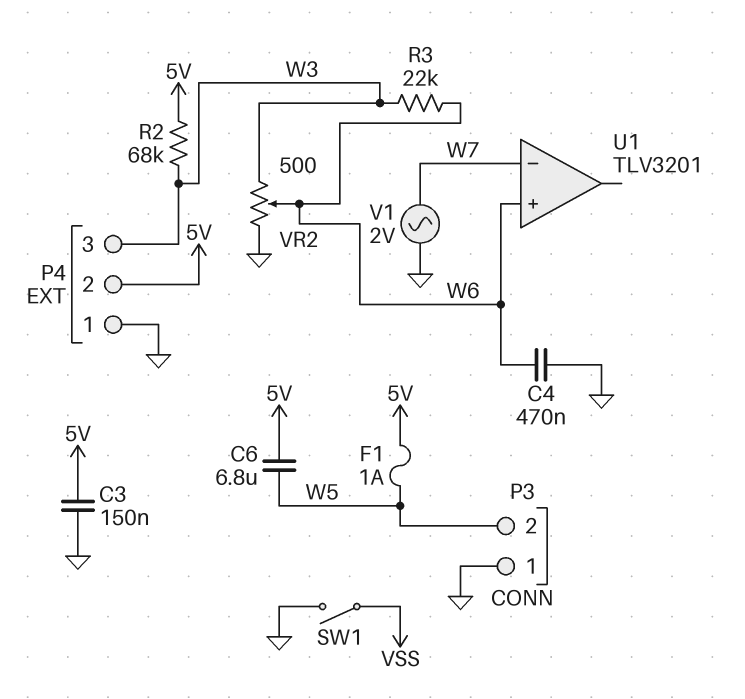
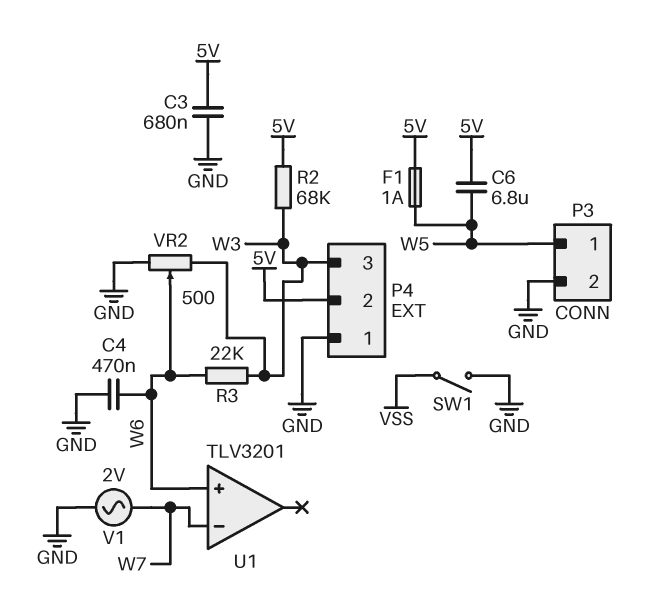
C3: 150nF (5V, GND) -> 680nF (5V, GND)
P3 pin 1: GND -> W5
P3 pin 2: W5 -> GND

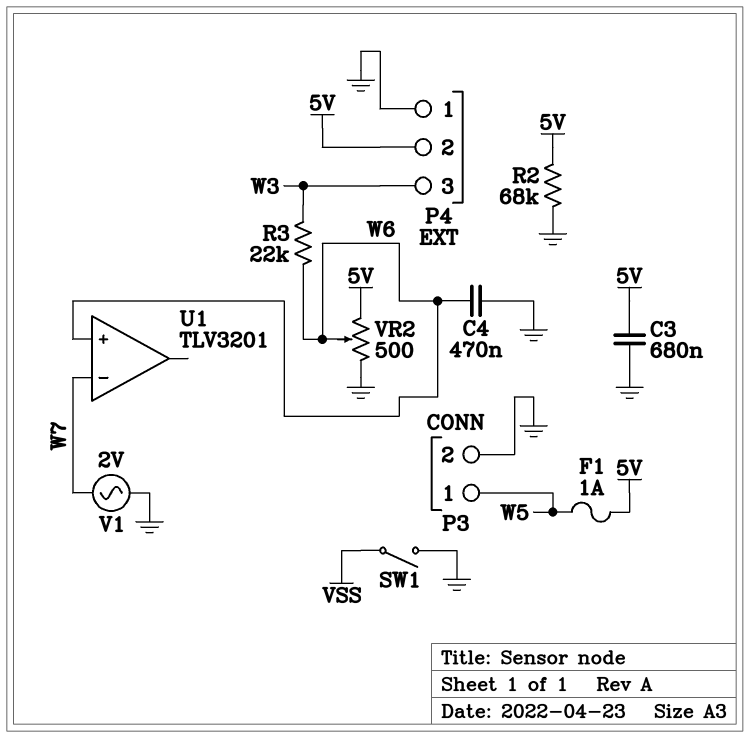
C6: 6.8uF (5V, W5) -> none
R2: 68k (5V, W3) -> 68k (5V, GND)
VR2: 500 (GND, W3, wiper W6) -> 500 (5V, GND, wiper W6)

